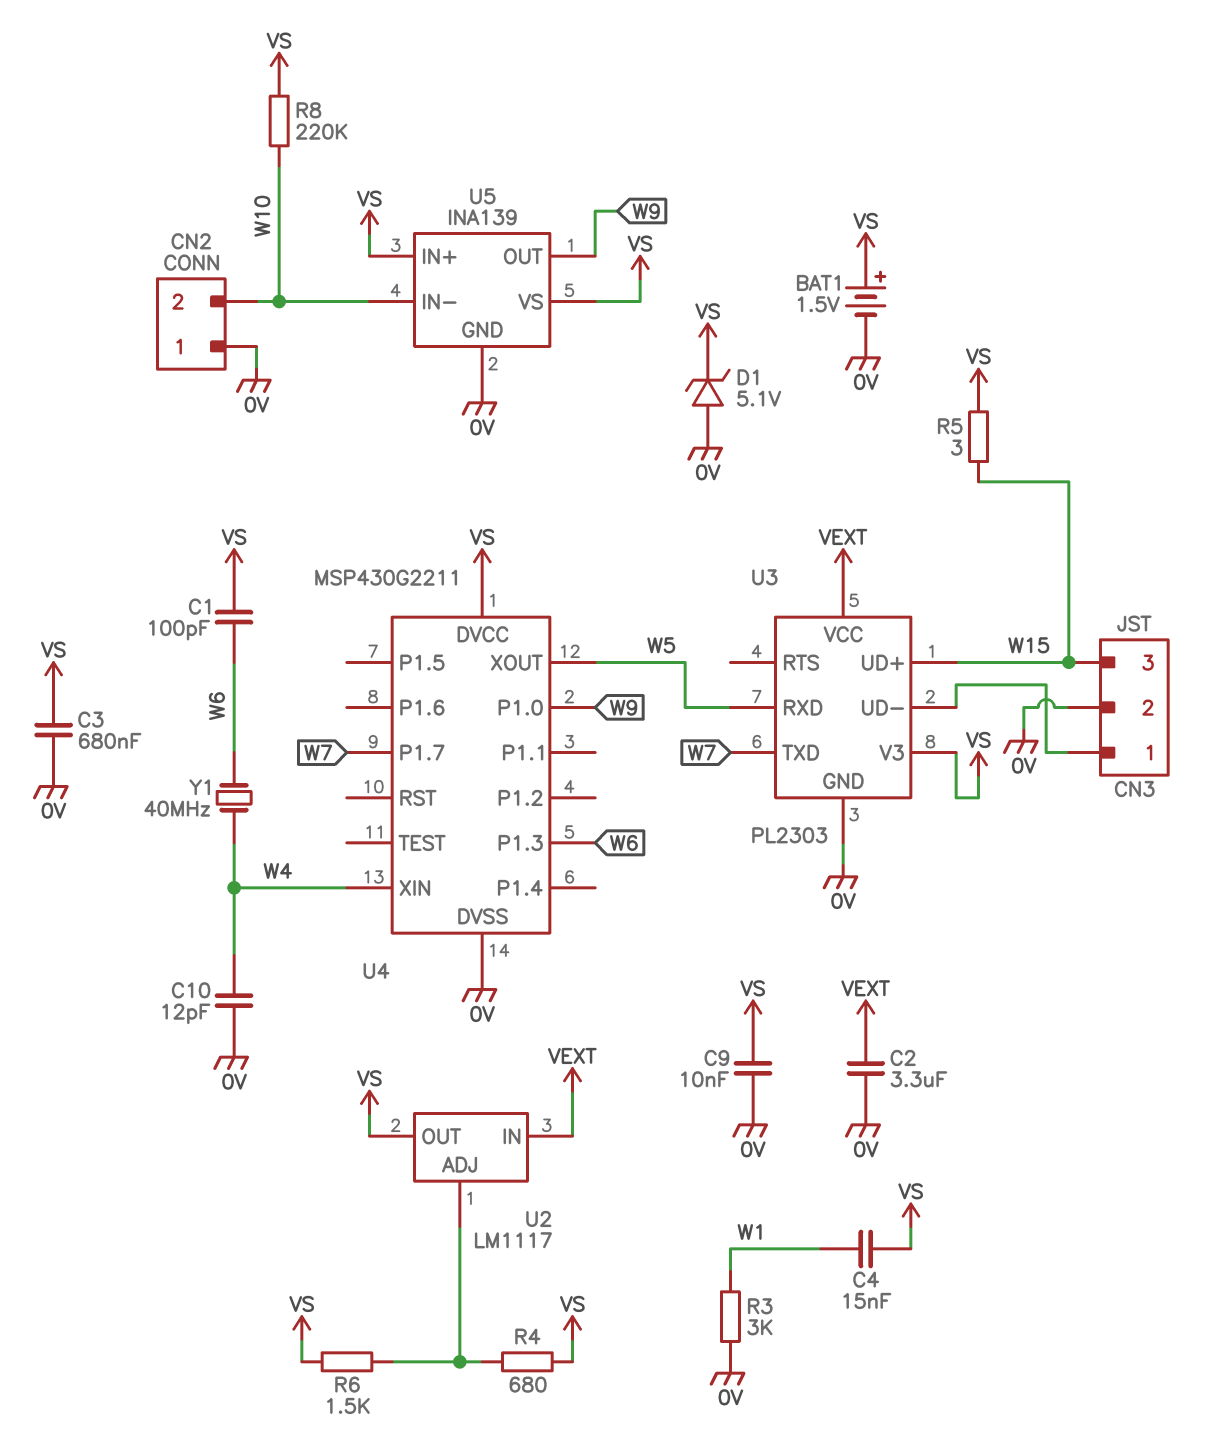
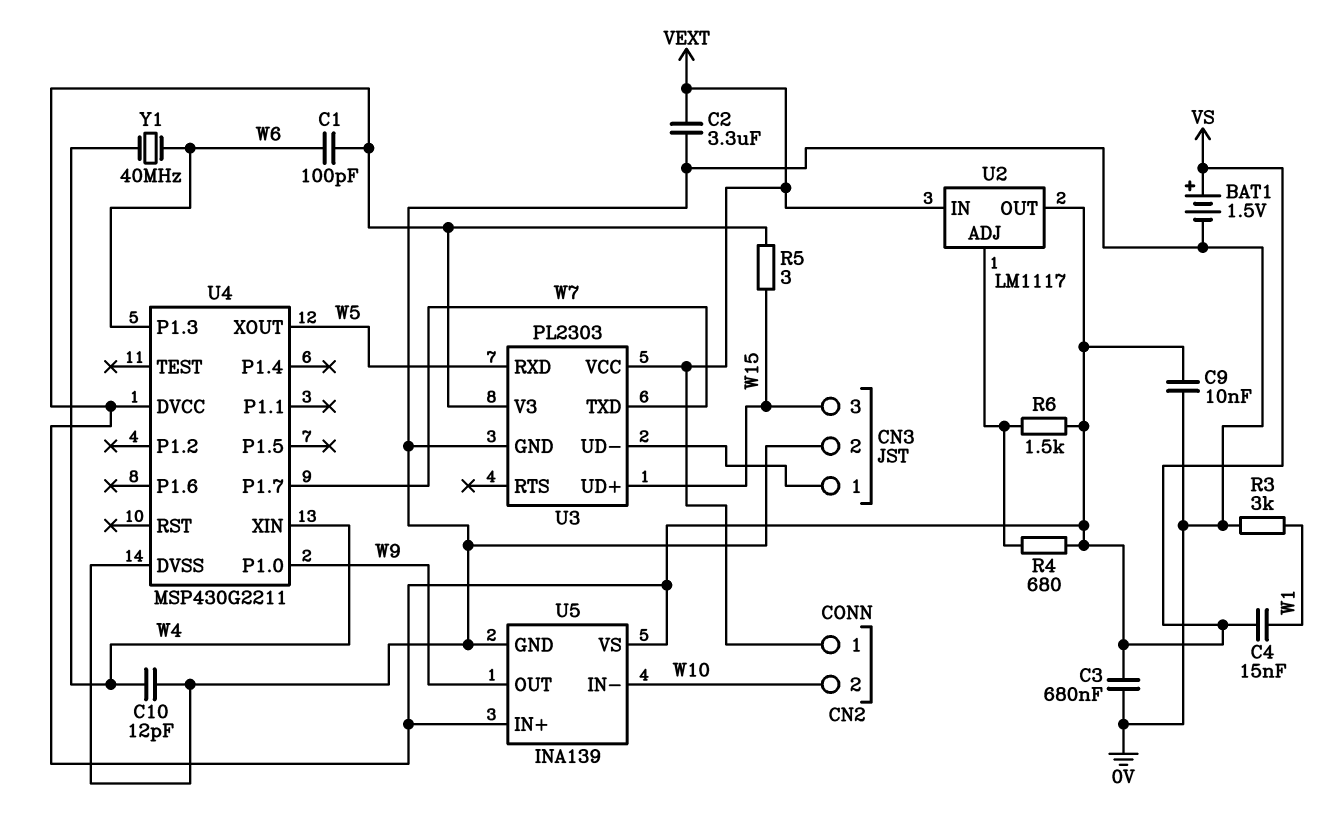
CN2 pin 1: 0V -> VEXT
D1: zener 5.1V (A 0V, K VS) -> none
R8: 220k (VS, W10) -> none

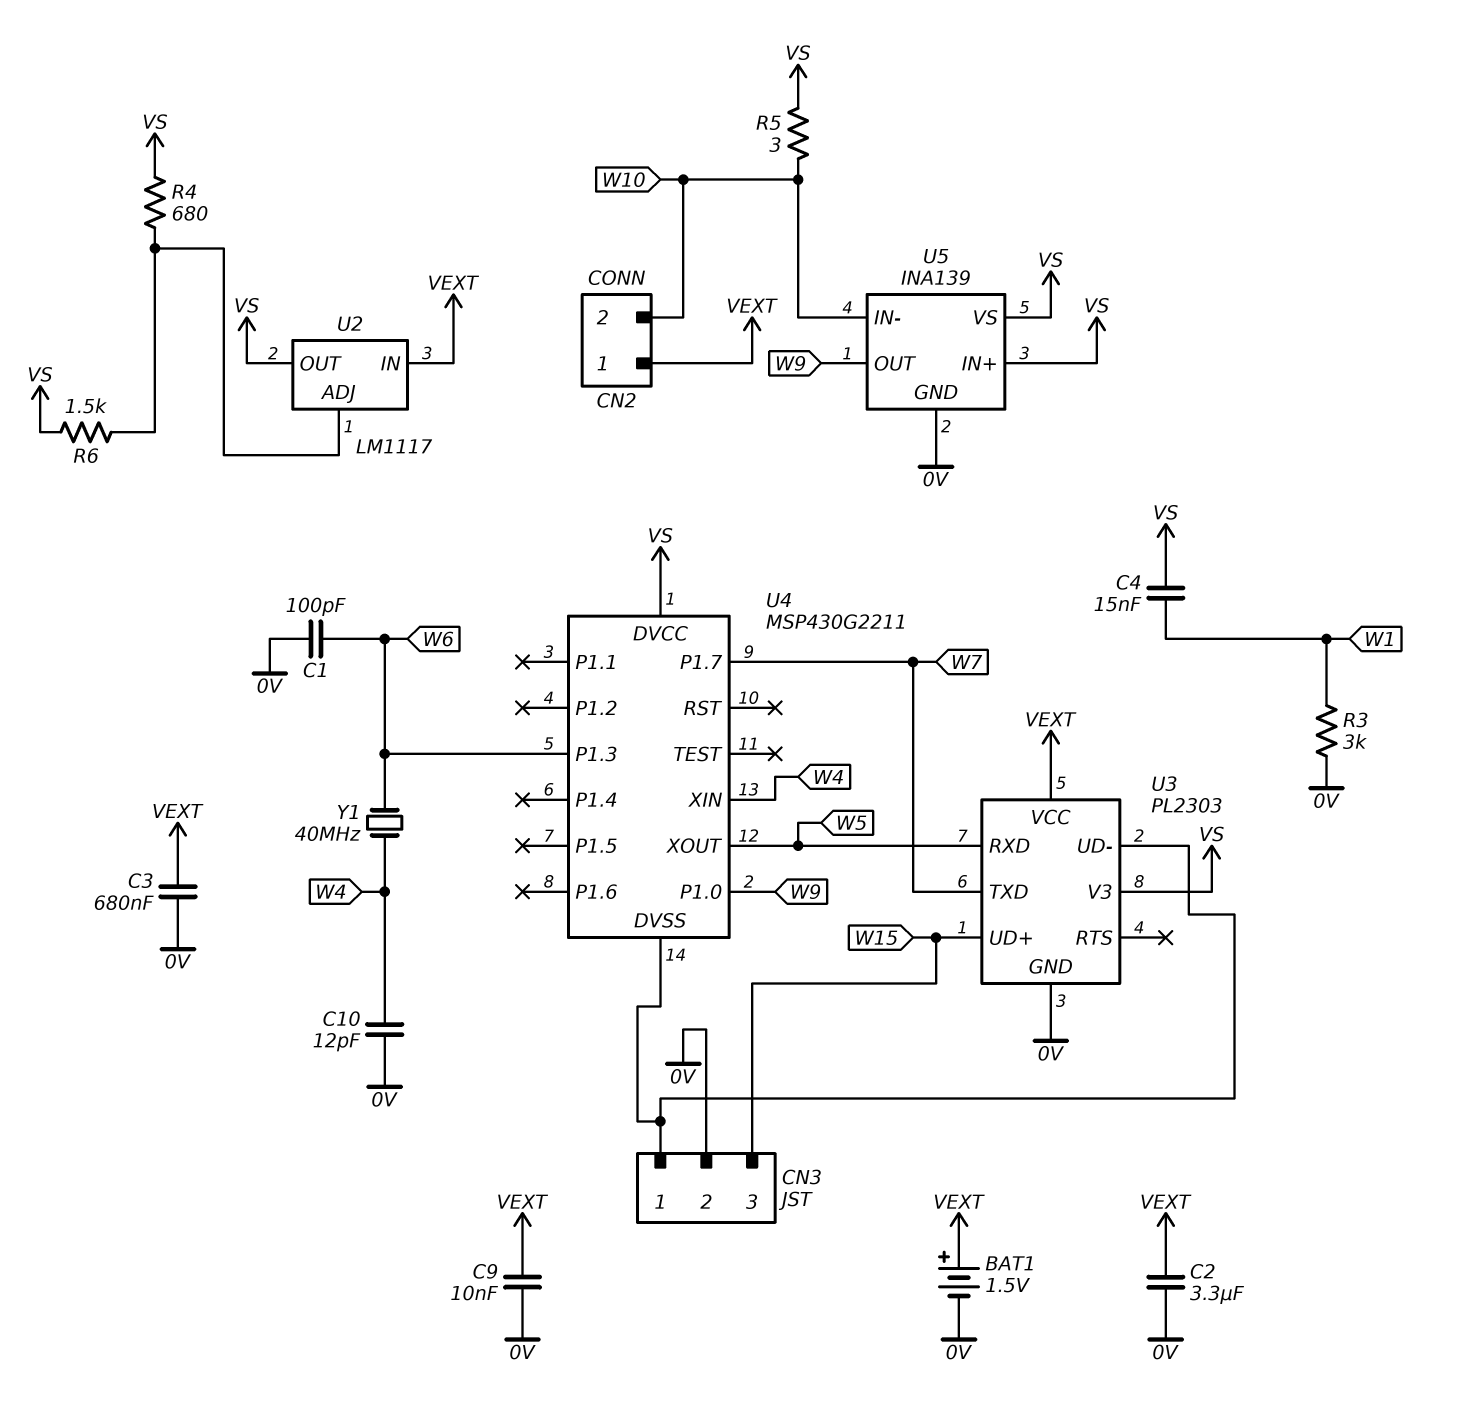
BAT1: 1.5V (plus VS, minus 0V) -> 1.5V (plus VEXT, minus 0V)
C1: 100pF (VS, W6) -> 100pF (0V, W6)
C3: 680nF (0V, VS) -> 680nF (0V, VEXT)
C9: 10nF (0V, VS) -> 10nF (0V, VEXT)
R5: 3 (VS, W15) -> 3 (VS, W10)
U4 pin DVSS: 0V -> CN3/1

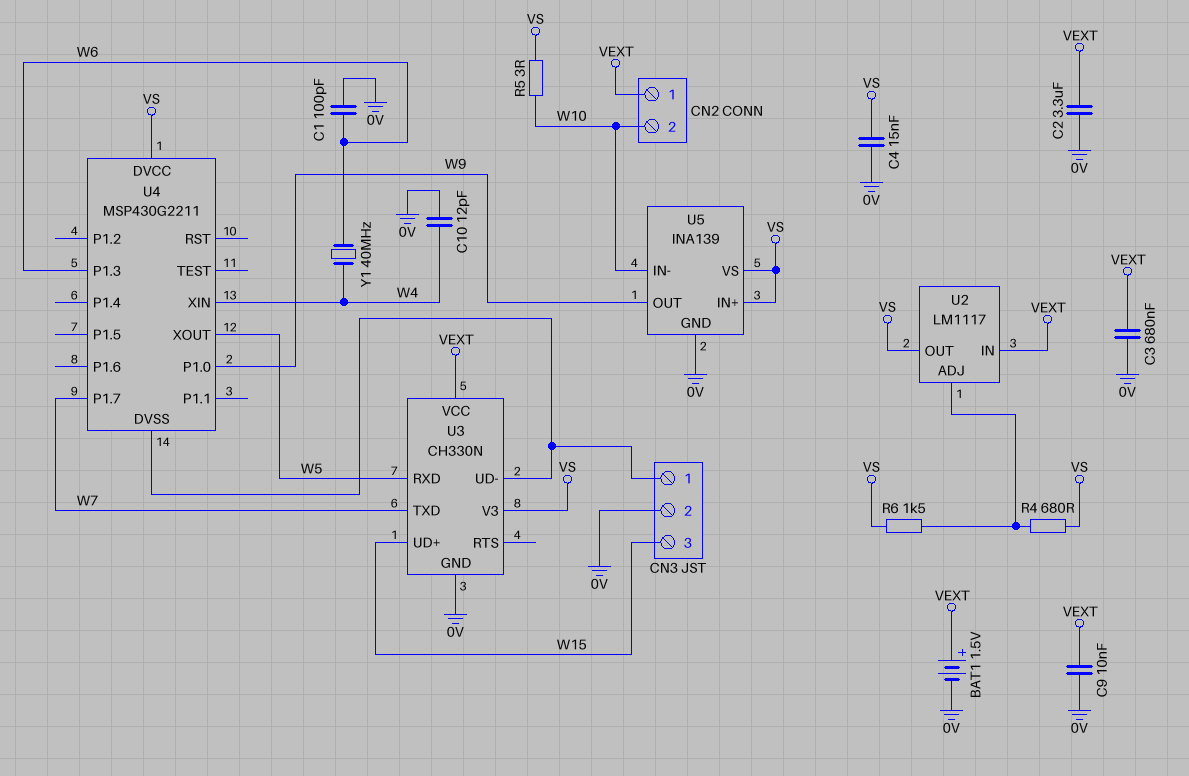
C4: 15nF (VS, W1) -> 15nF (0V, VS)
R3: 3k (0V, W1) -> none
U3: PL2303 -> CH330N

